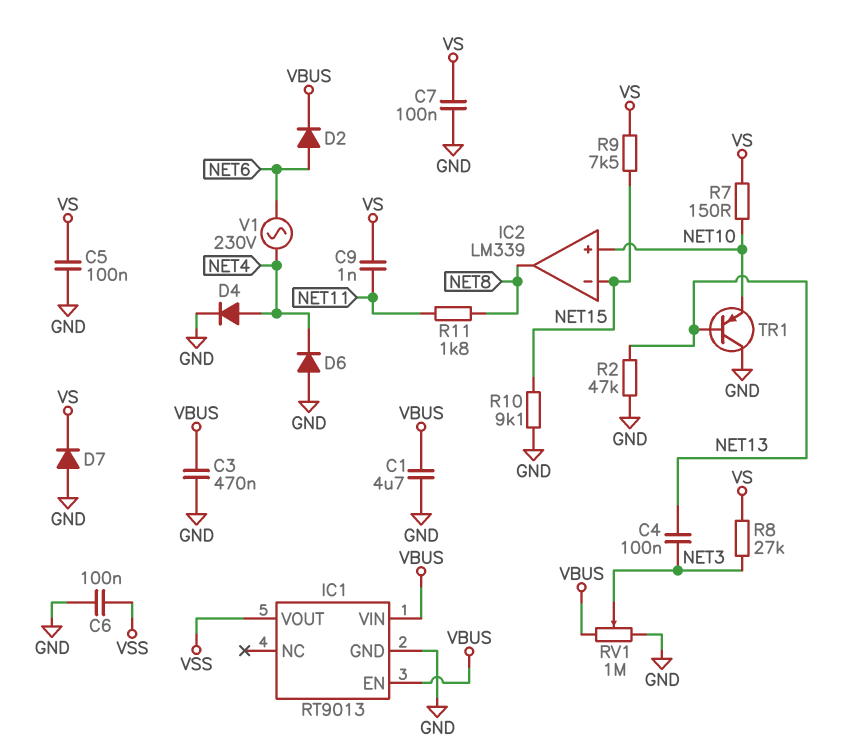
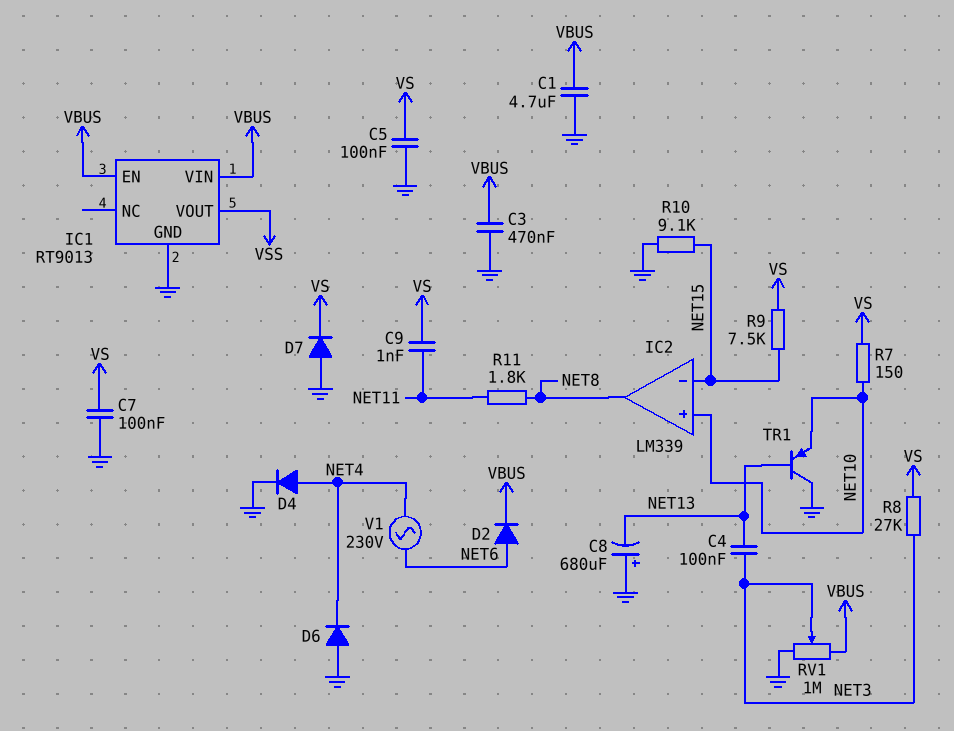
C6: 100nF (GND, VSS) -> none
C8: none -> 680uF (plus GND, minus NET13)
R2: 47k (GND, NET13) -> none

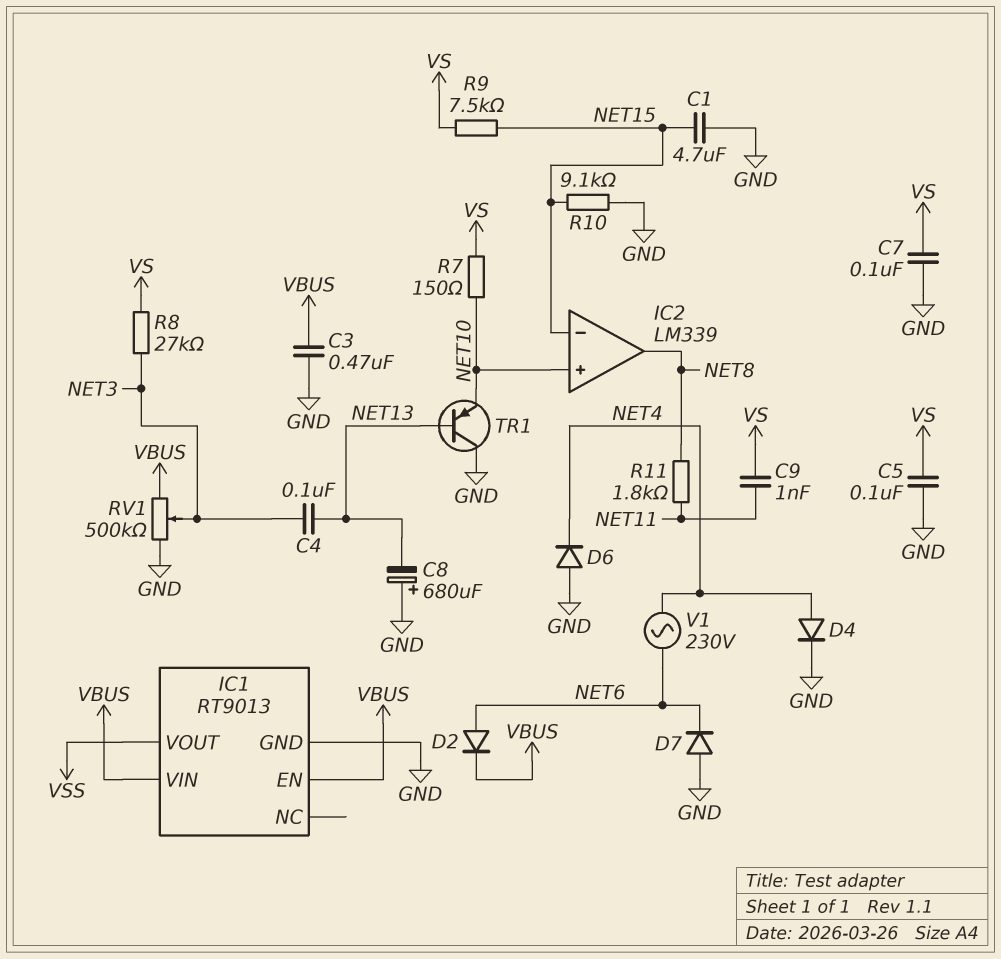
C1: 4.7uF (GND, VBUS) -> 4.7uF (GND, NET15)
D7: diode (A GND, K VS) -> diode (A GND, K NET6)
RV1: 1M (GND, VBUS, wiper NET3) -> 500k (GND, VBUS, wiper NET3)

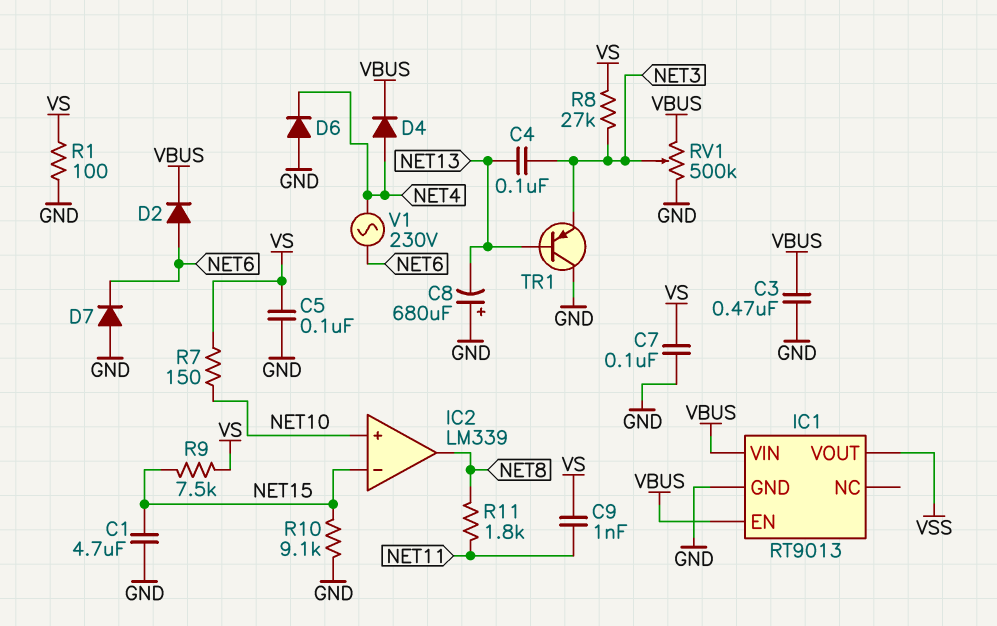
D4: diode (A NET4, K GND) -> diode (A NET4, K VBUS)
R1: none -> 100 (GND, VS)
TR1: PNP (B NET13, C GND, E NET10) -> PNP (B NET13, C GND, E NET3)

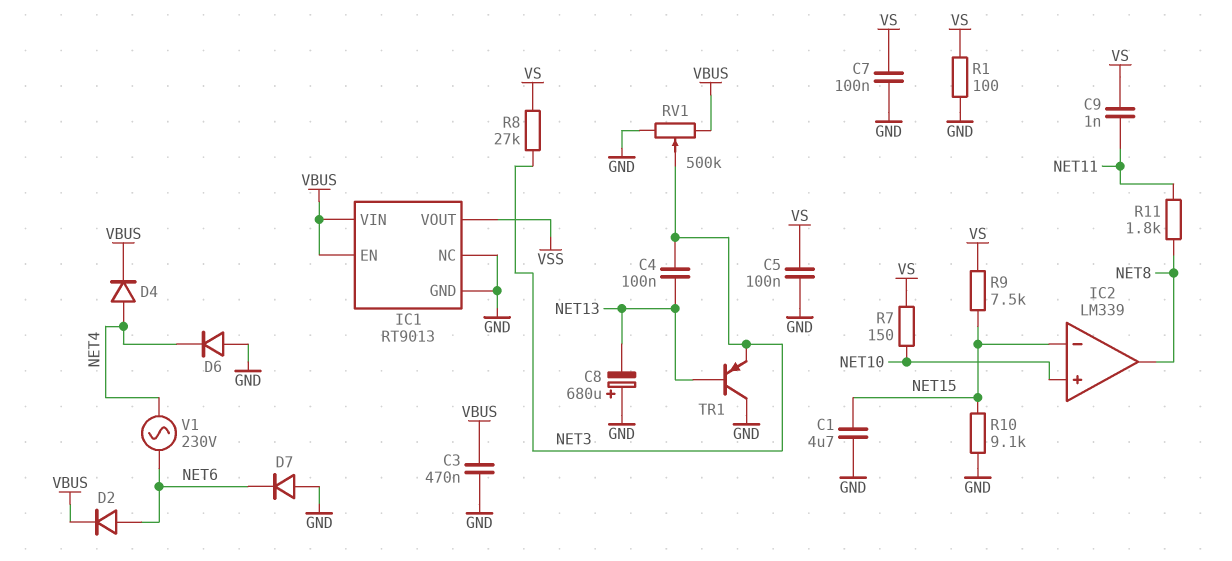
IC1 pin NC: none -> GND

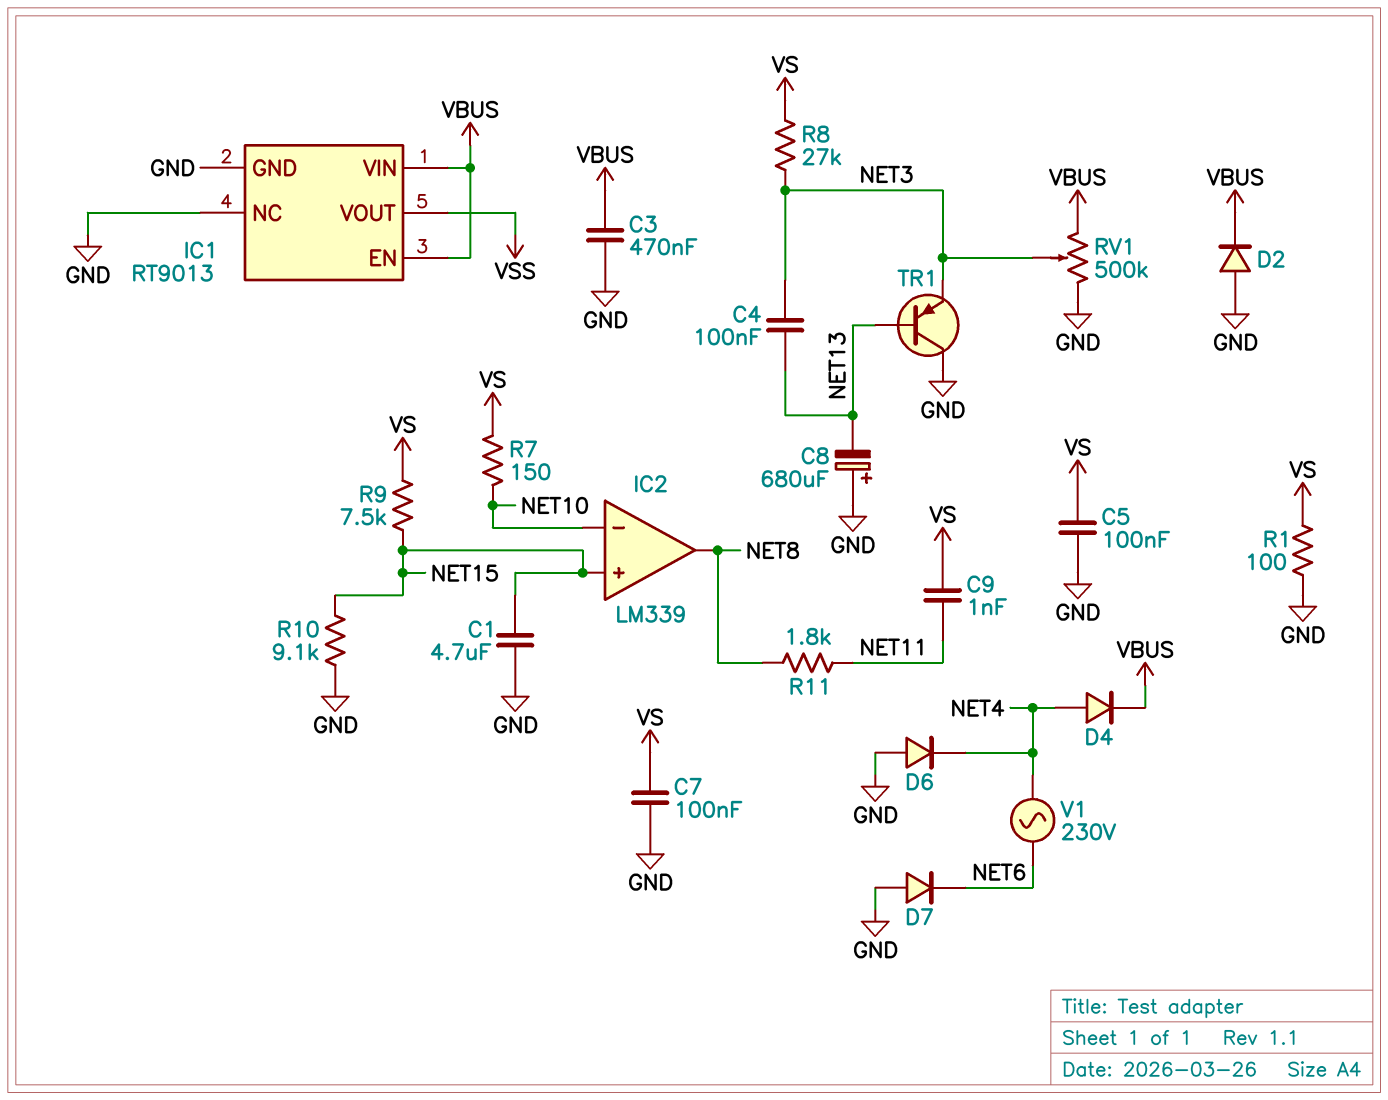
D2: diode (A NET6, K VBUS) -> diode (A GND, K VBUS)
IC2 pin in+: NET10 -> NET15
IC2 pin in-: NET15 -> NET10

